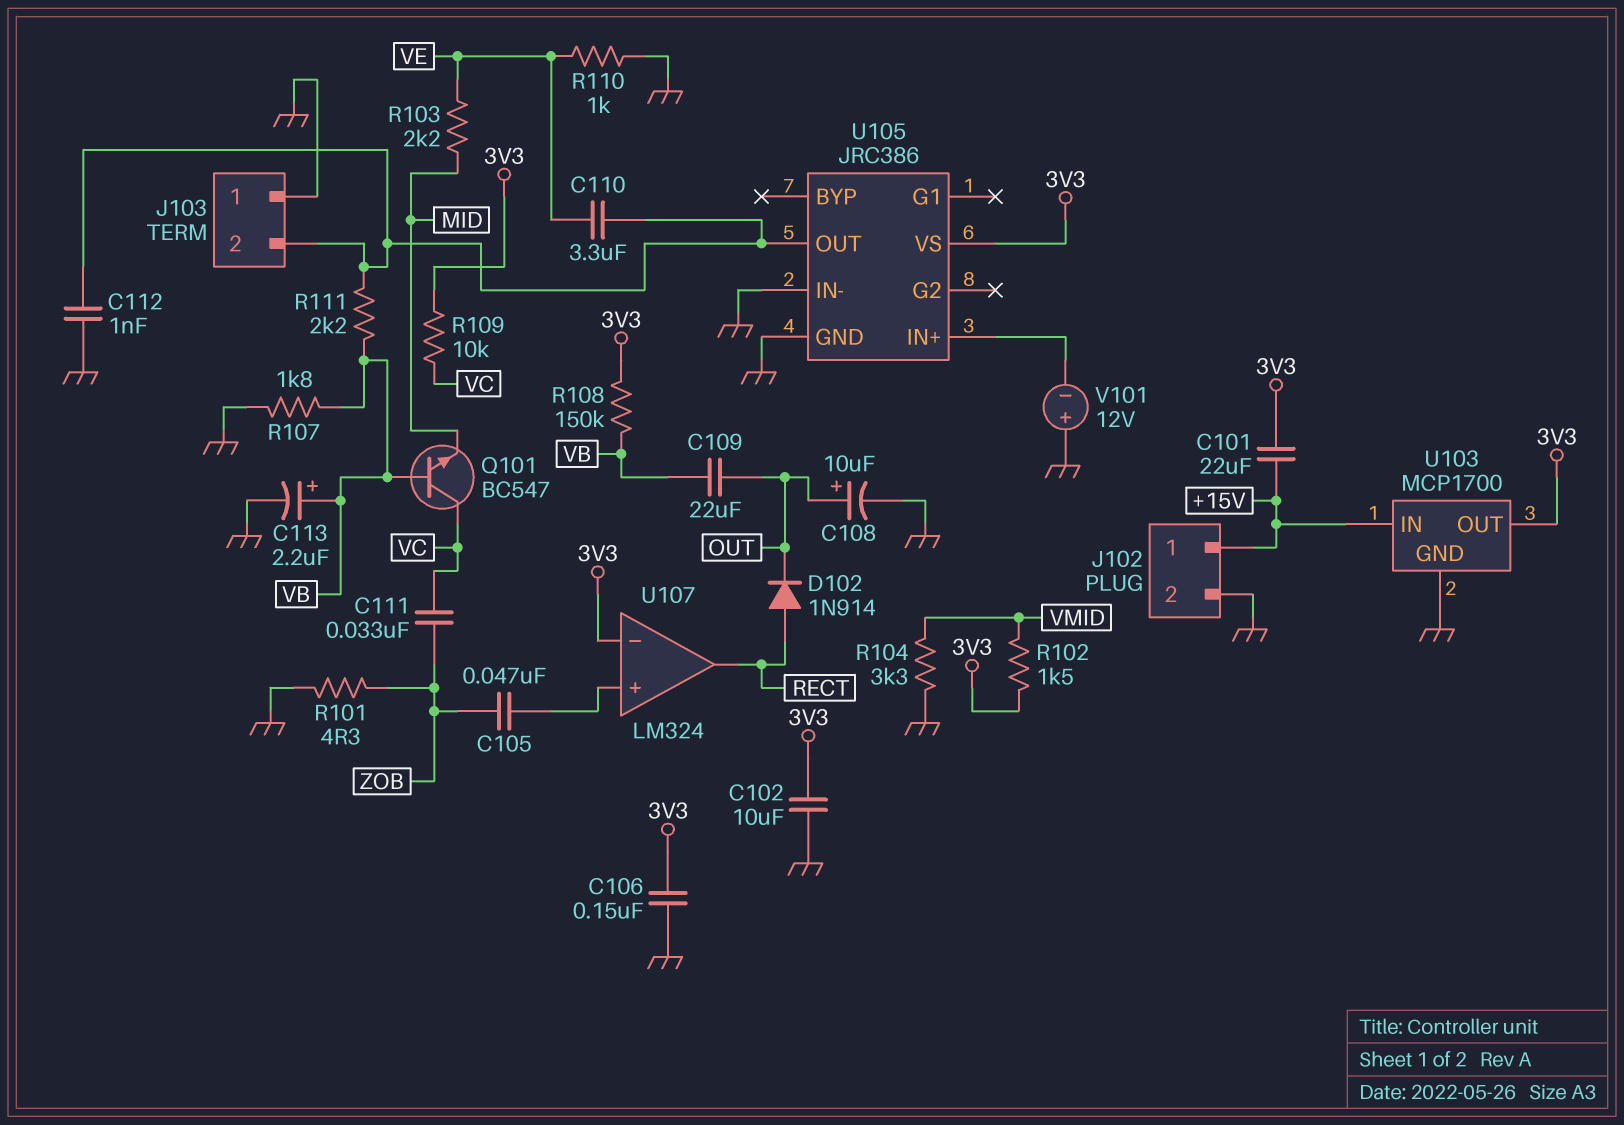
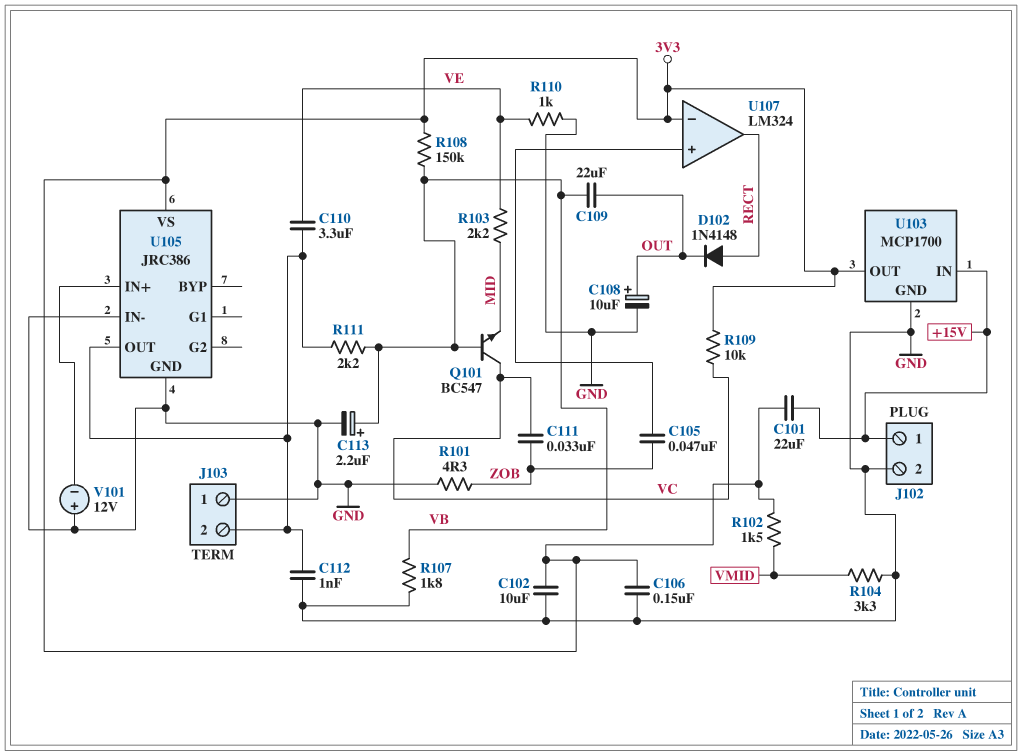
D102: diode 1N914 (A RECT, K OUT) -> diode 1N4148 (A RECT, K OUT)

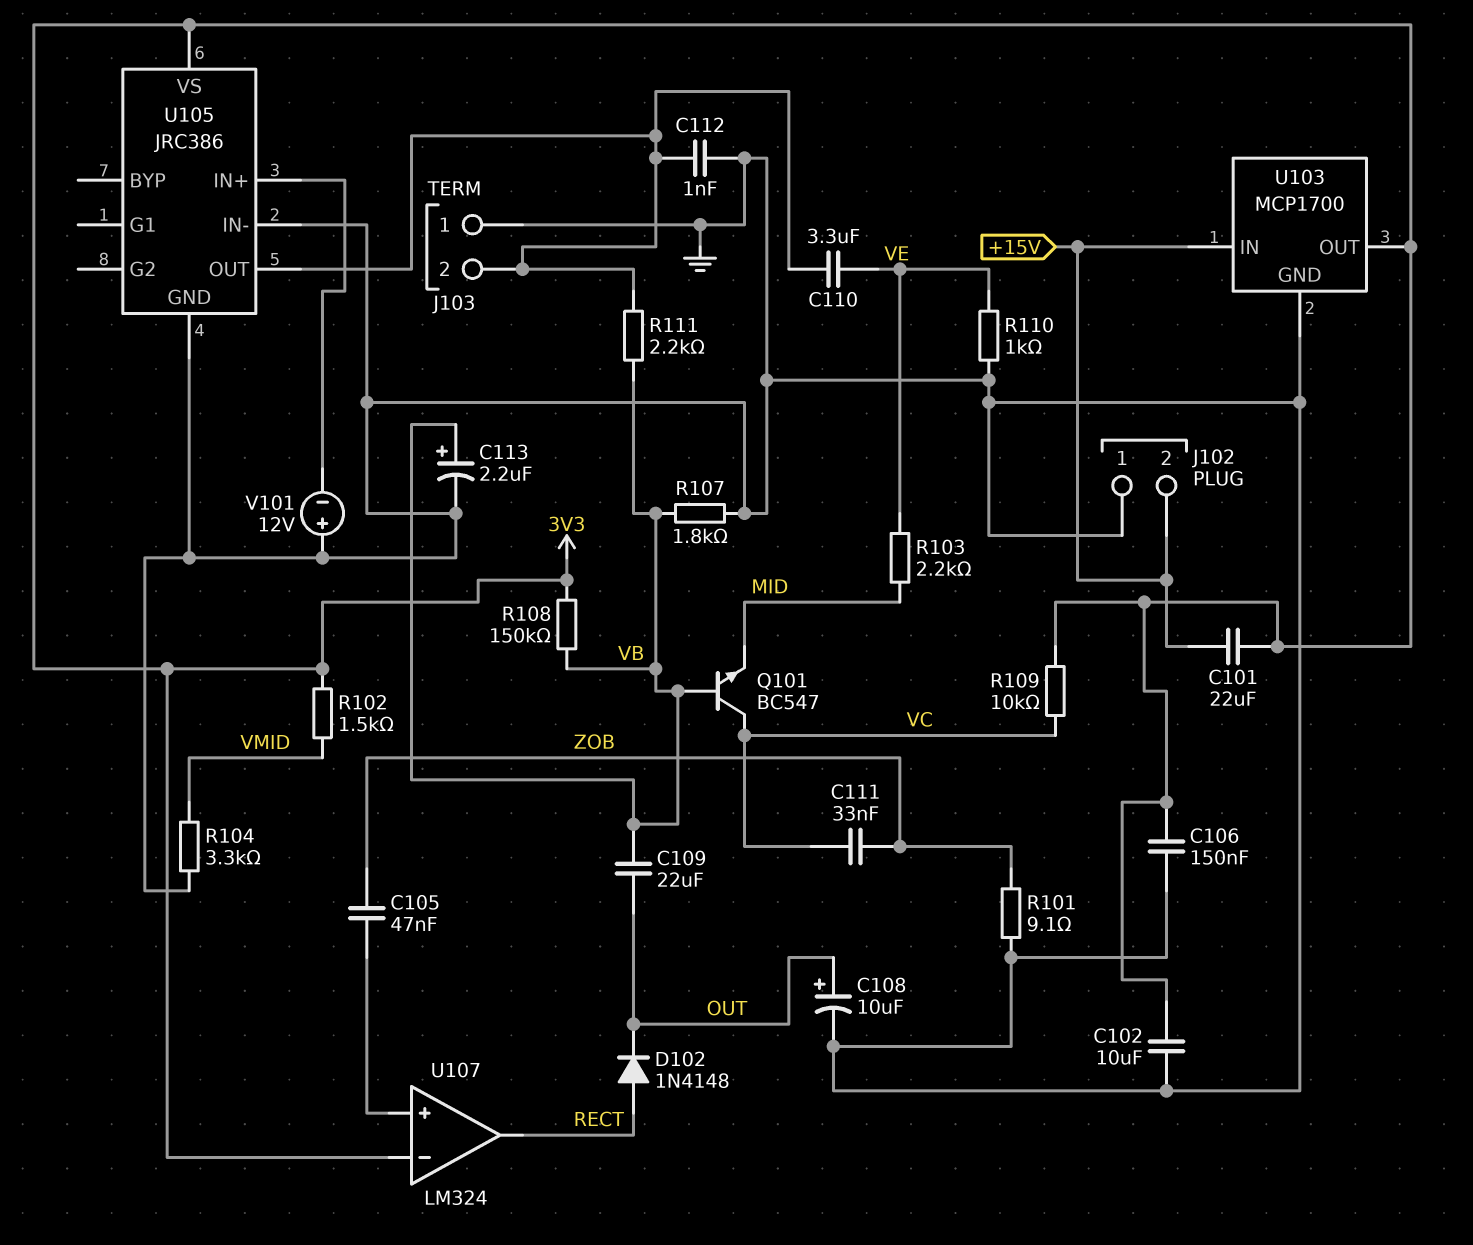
J102 pin 1: +15V -> GND
J102 pin 2: GND -> +15V
R101: 4.3 (GND, ZOB) -> 9.1 (GND, ZOB)

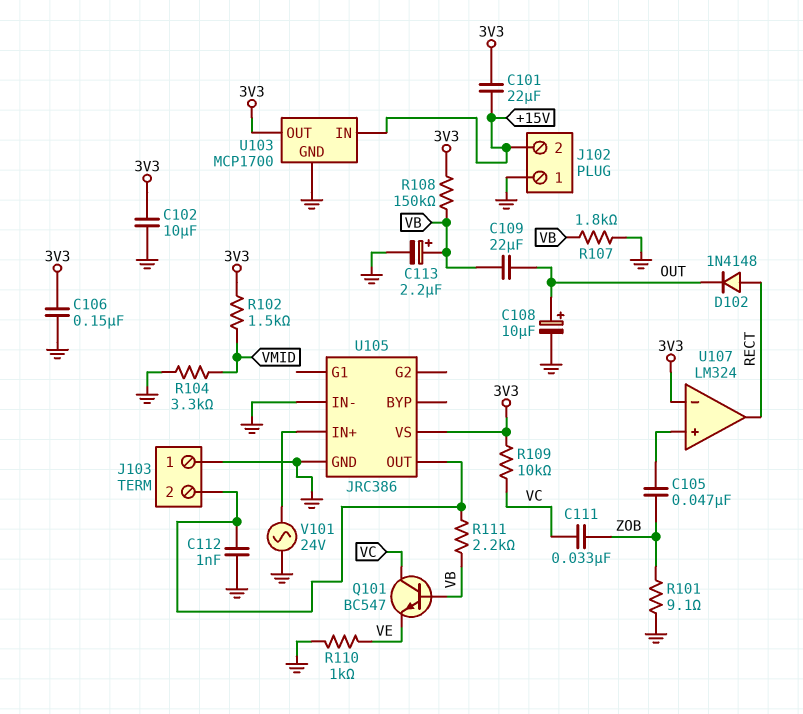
C110: 3.3uF (J103/2, VE) -> none
Q101: NPN BC547 (B VB, C VC, E MID) -> NPN BC547 (B VB, C VC, E VE)
R103: 2.2k (MID, VE) -> none
V101: 12V (plus GND, minus U105/IN+) -> AC 24V (GND, U105/IN+)

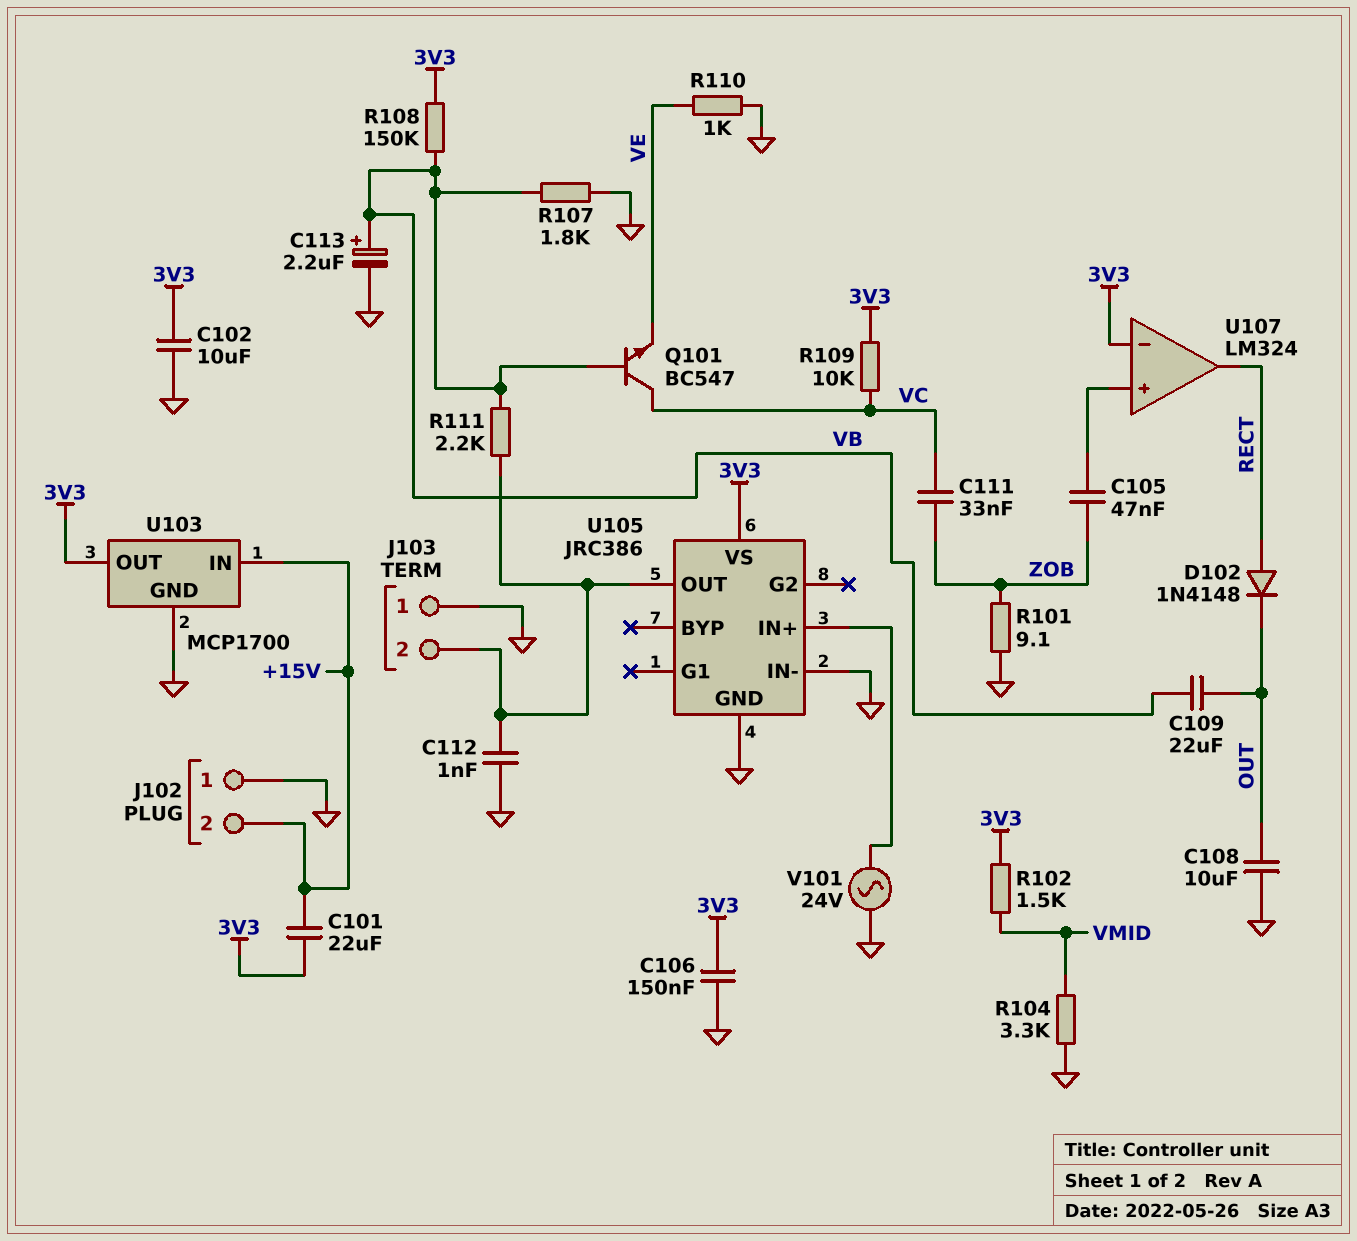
C108: 10uF (plus OUT, minus GND) -> 10uF (GND, OUT)

